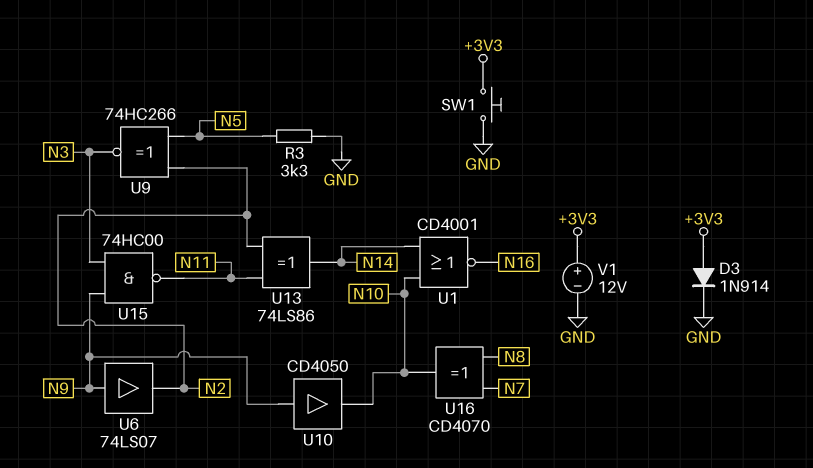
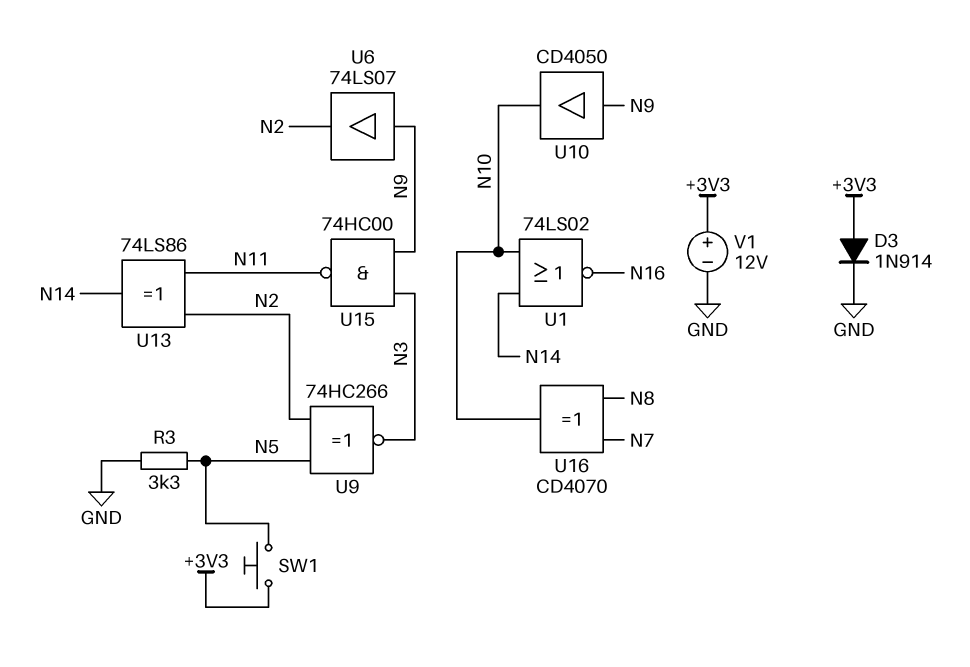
SW1: button (+3V3, GND) -> button (+3V3, N5)
U1: NOR CD4001 (in N10, in N14, out N16) -> NOR 74LS02 (in N10, in N14, out N16)

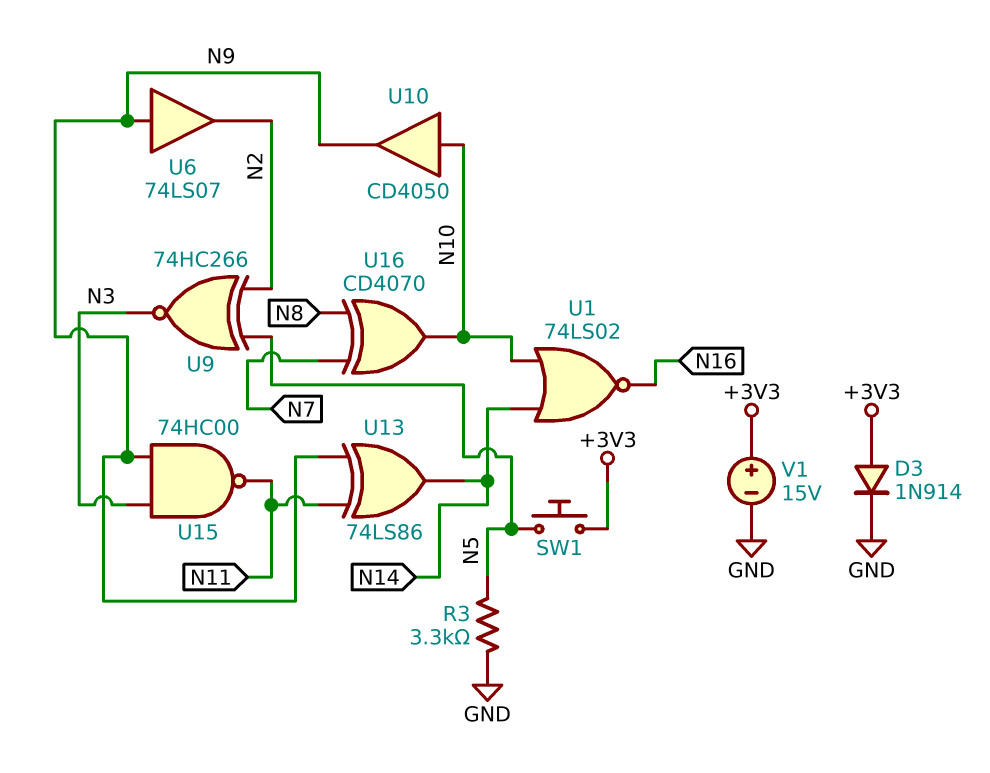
U10: buffer CD4050 (in N9, out N10) -> buffer CD4050 (in N10, out N9)
U13: XOR 74LS86 (in N2, in N11, out N14) -> XOR 74LS86 (in N9, in N11, out N14)
V1: 12V (plus +3V3, minus GND) -> 15V (plus +3V3, minus GND)

